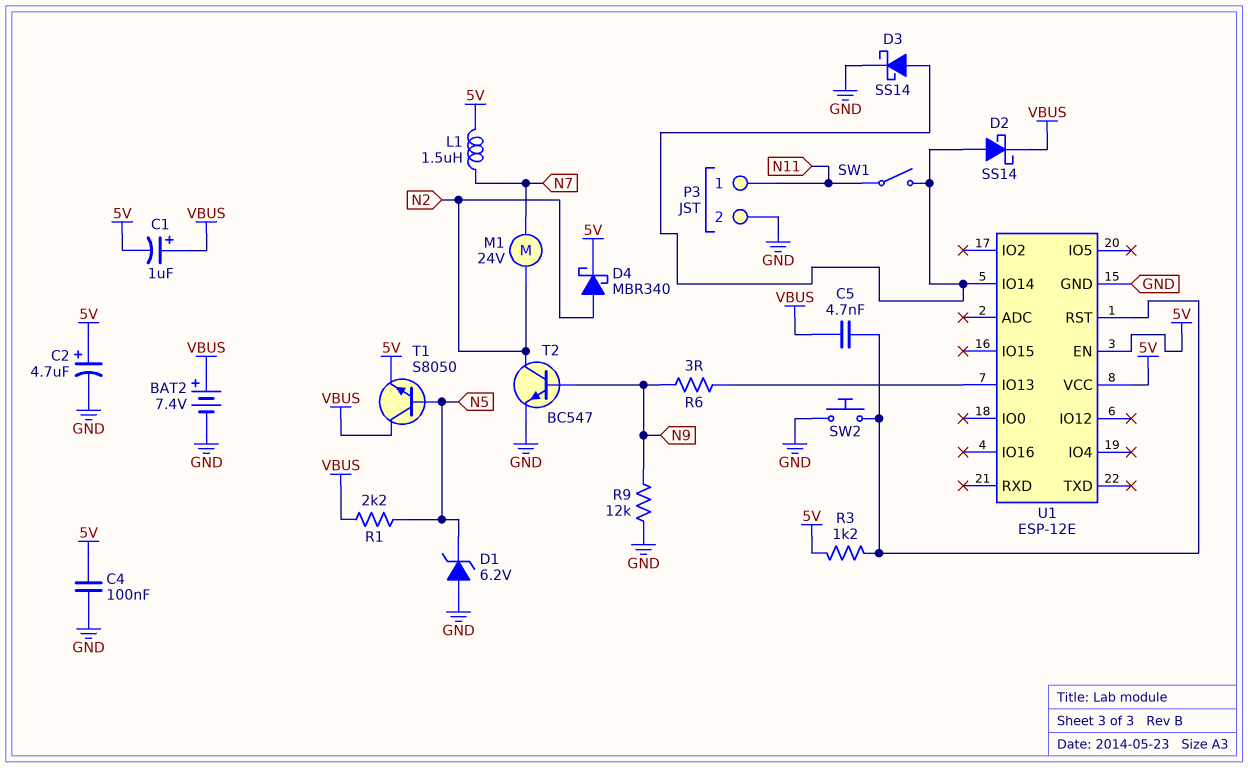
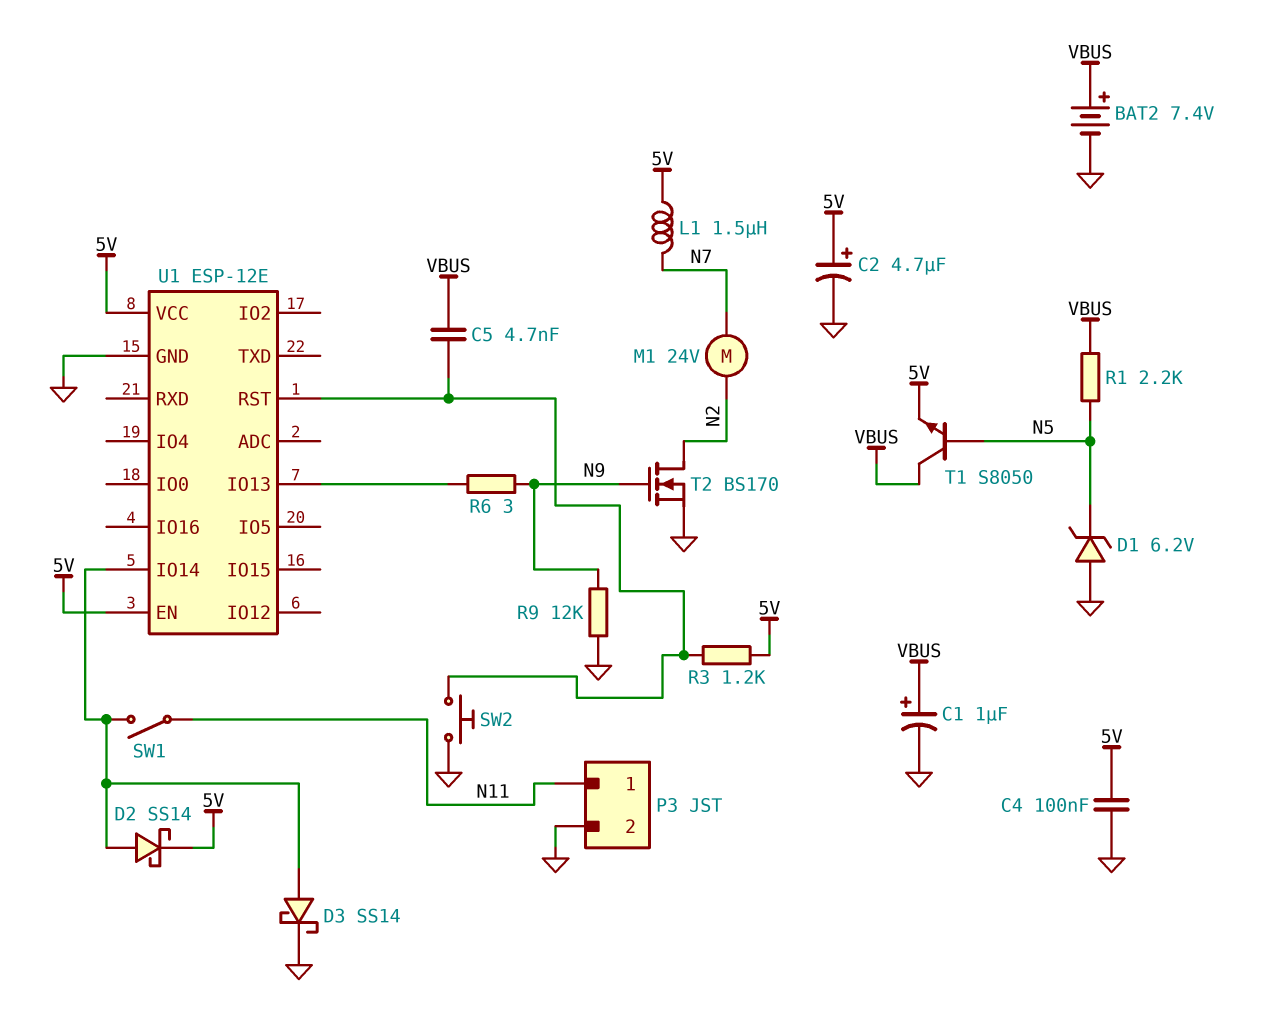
C1: 1uF (plus VBUS, minus 5V) -> 1uF (plus VBUS, minus GND)
D2: schottky SS14 (A U1/IO14, K VBUS) -> schottky SS14 (A U1/IO14, K 5V)
D4: schottky MBR340 (A N2, K 5V) -> none
T2: NPN BC547 (B N9, C N2, E GND) -> NMOS BS170 (G N9, D N2, S GND)

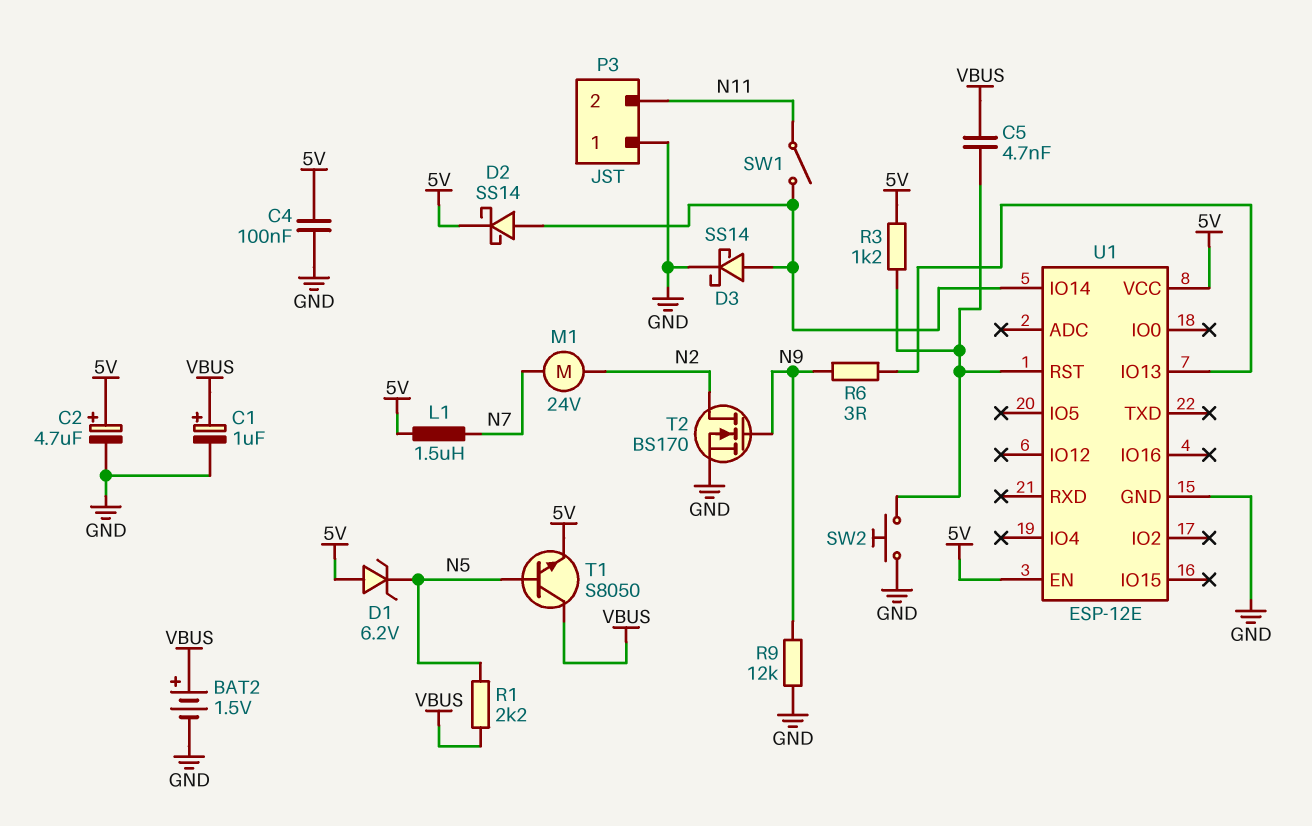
BAT2: 7.4V (plus VBUS, minus GND) -> 1.5V (plus VBUS, minus GND)
D1: zener 6.2V (A GND, K N5) -> zener 6.2V (A 5V, K N5)
P3 pin 1: N11 -> GND
P3 pin 2: GND -> N11

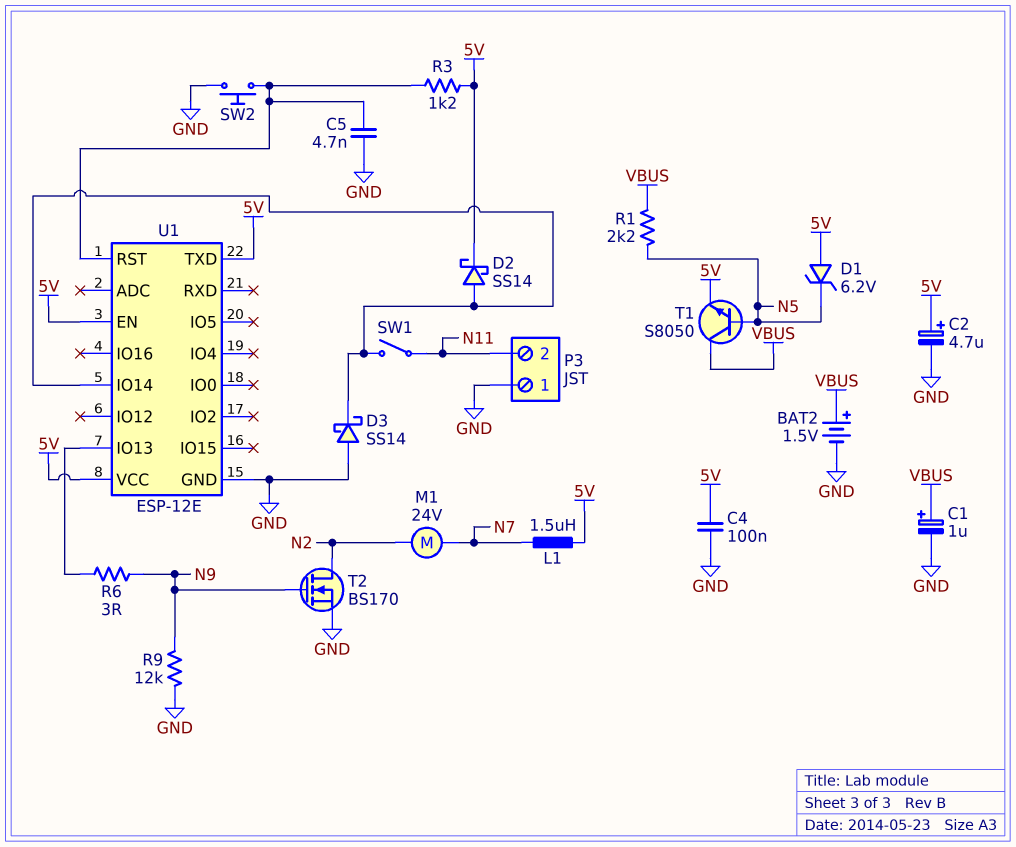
C5: 4.7nF (U1/RST, VBUS) -> 4.7nF (GND, U1/RST)
D3: schottky SS14 (A U1/IO14, K GND) -> schottky SS14 (A GND, K U1/IO14)
U1 pin TXD: none -> 5V

